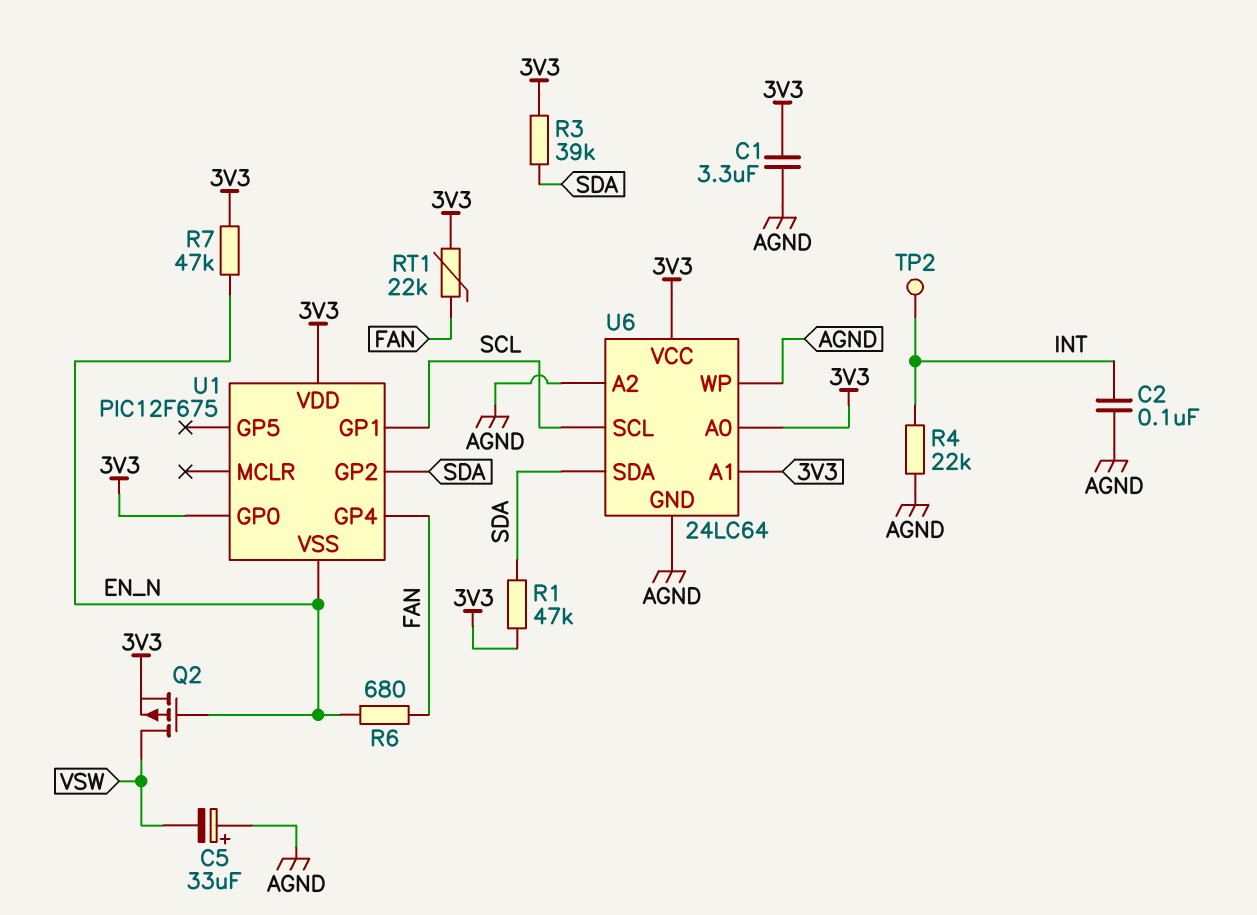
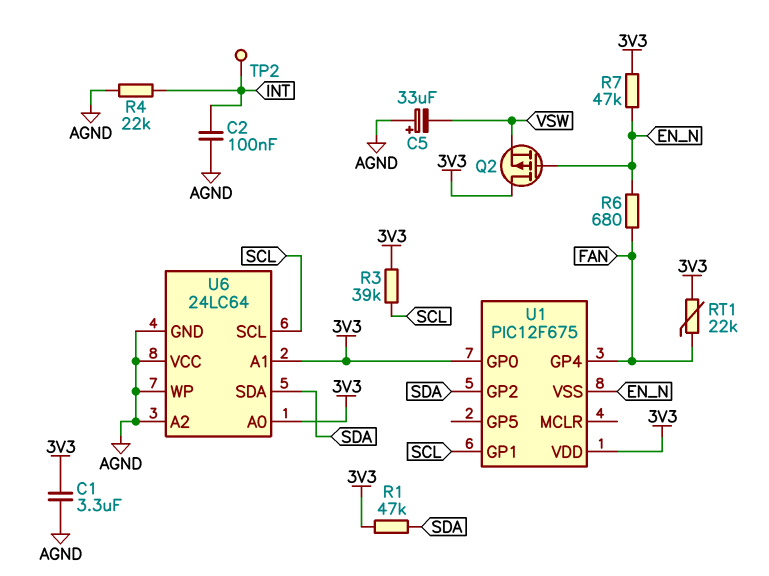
Q2: PMOS (G EN_N, D VSW, S 3V3) -> PMOS (G EN_N, D 3V3, S VSW)
R3: 39k (3V3, SDA) -> 39k (3V3, SCL)
U6 pin VCC: 3V3 -> AGND

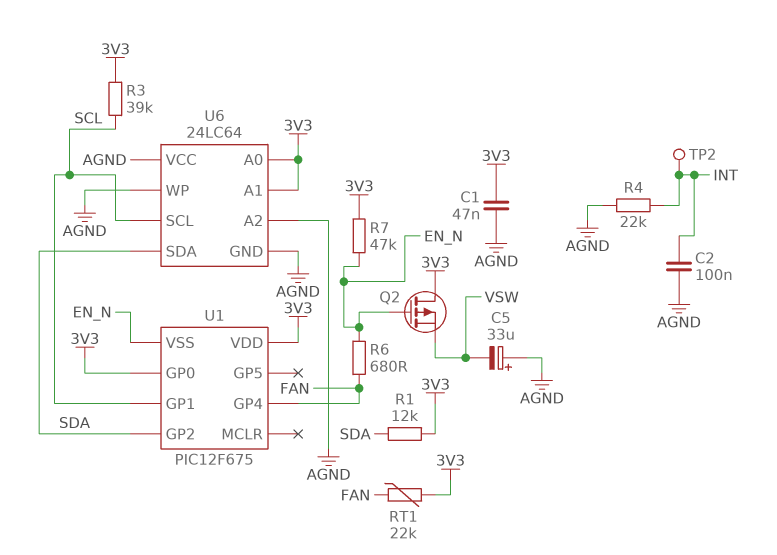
C1: 3.3uF (3V3, AGND) -> 47nF (3V3, AGND)
R1: 47k (3V3, SDA) -> 12k (3V3, SDA)

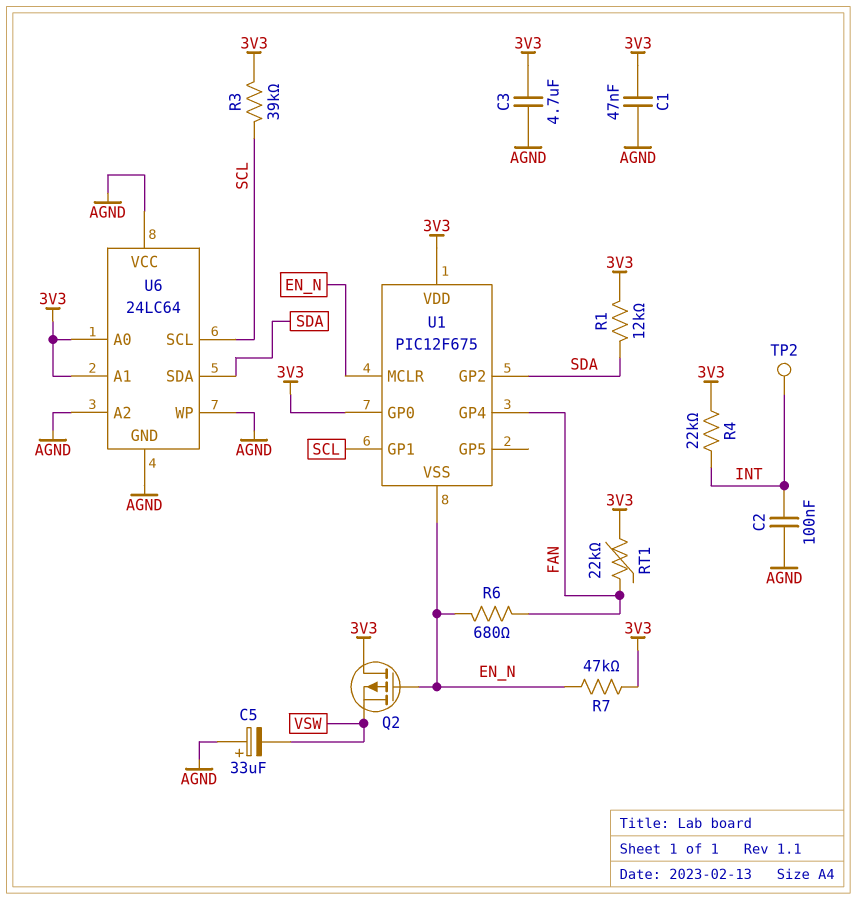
C3: none -> 4.7uF (3V3, AGND)
R4: 22k (AGND, INT) -> 22k (3V3, INT)
U1 pin MCLR: none -> EN_N

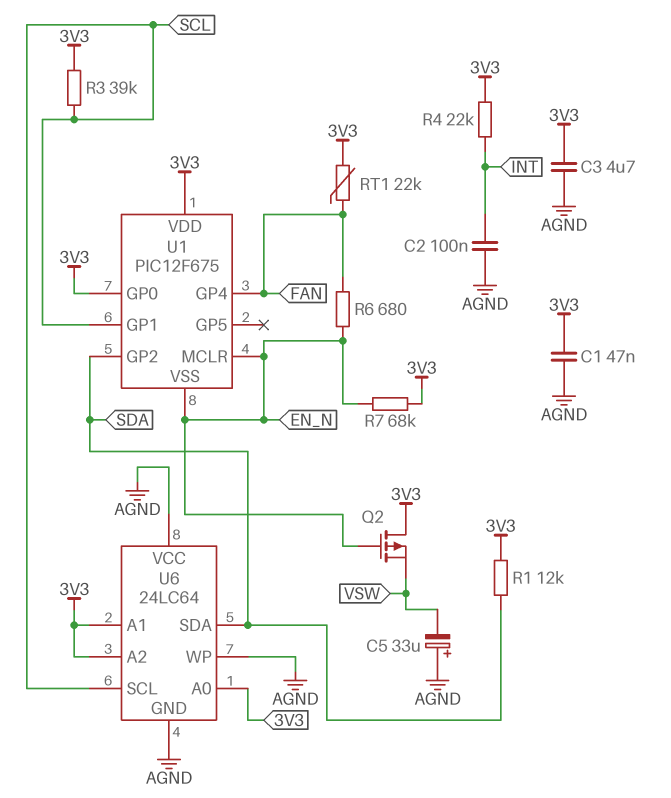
R7: 47k (3V3, EN_N) -> 68k (3V3, EN_N)
TP2: test point (INT) -> none
U6 pin A2: AGND -> 3V3

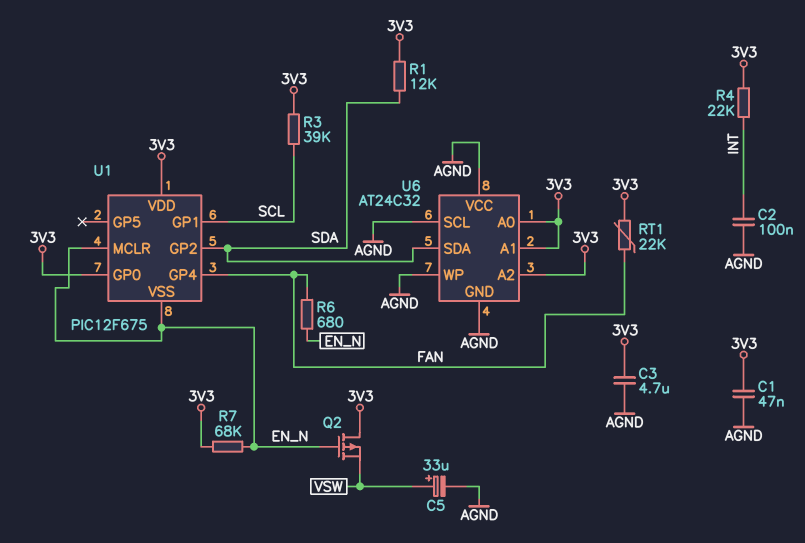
C5: 33uF (plus AGND, minus VSW) -> 33uF (plus VSW, minus AGND)
U6: 24LC64 -> AT24C32
U6 pin SCL: SCL -> AGND

